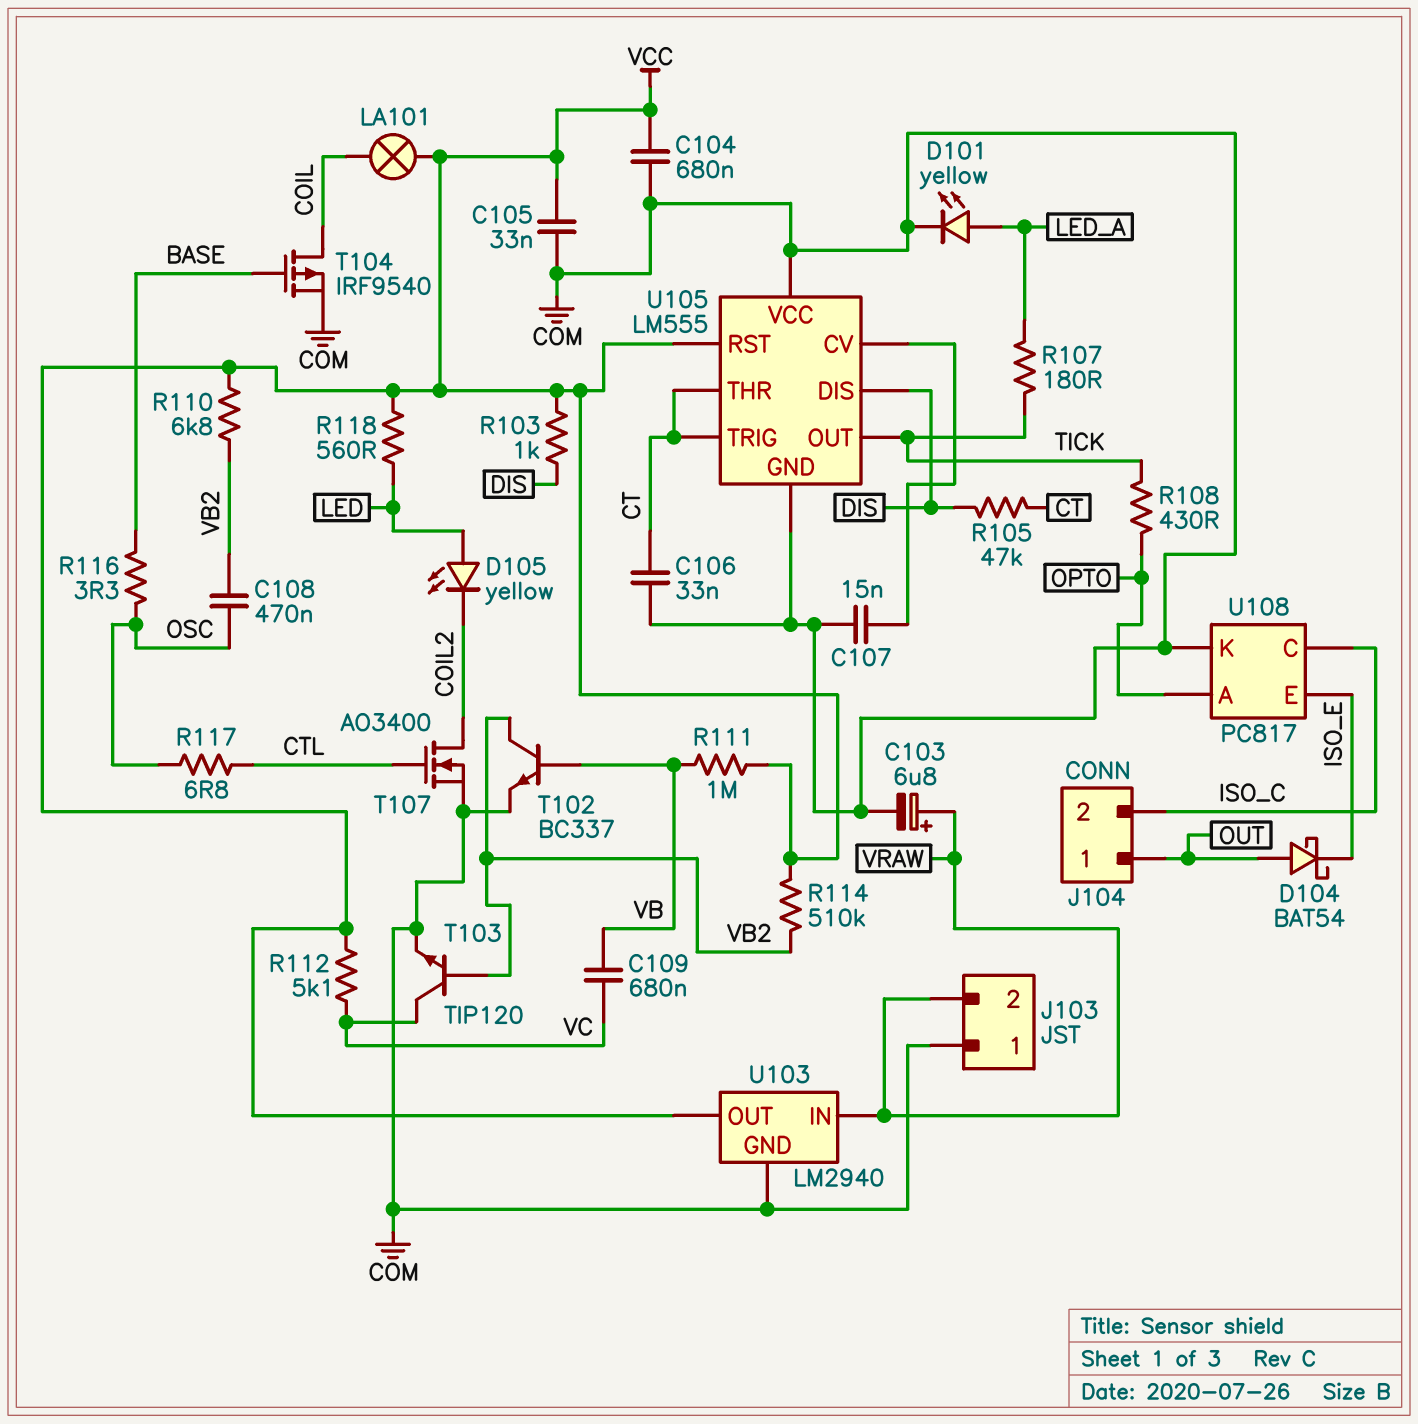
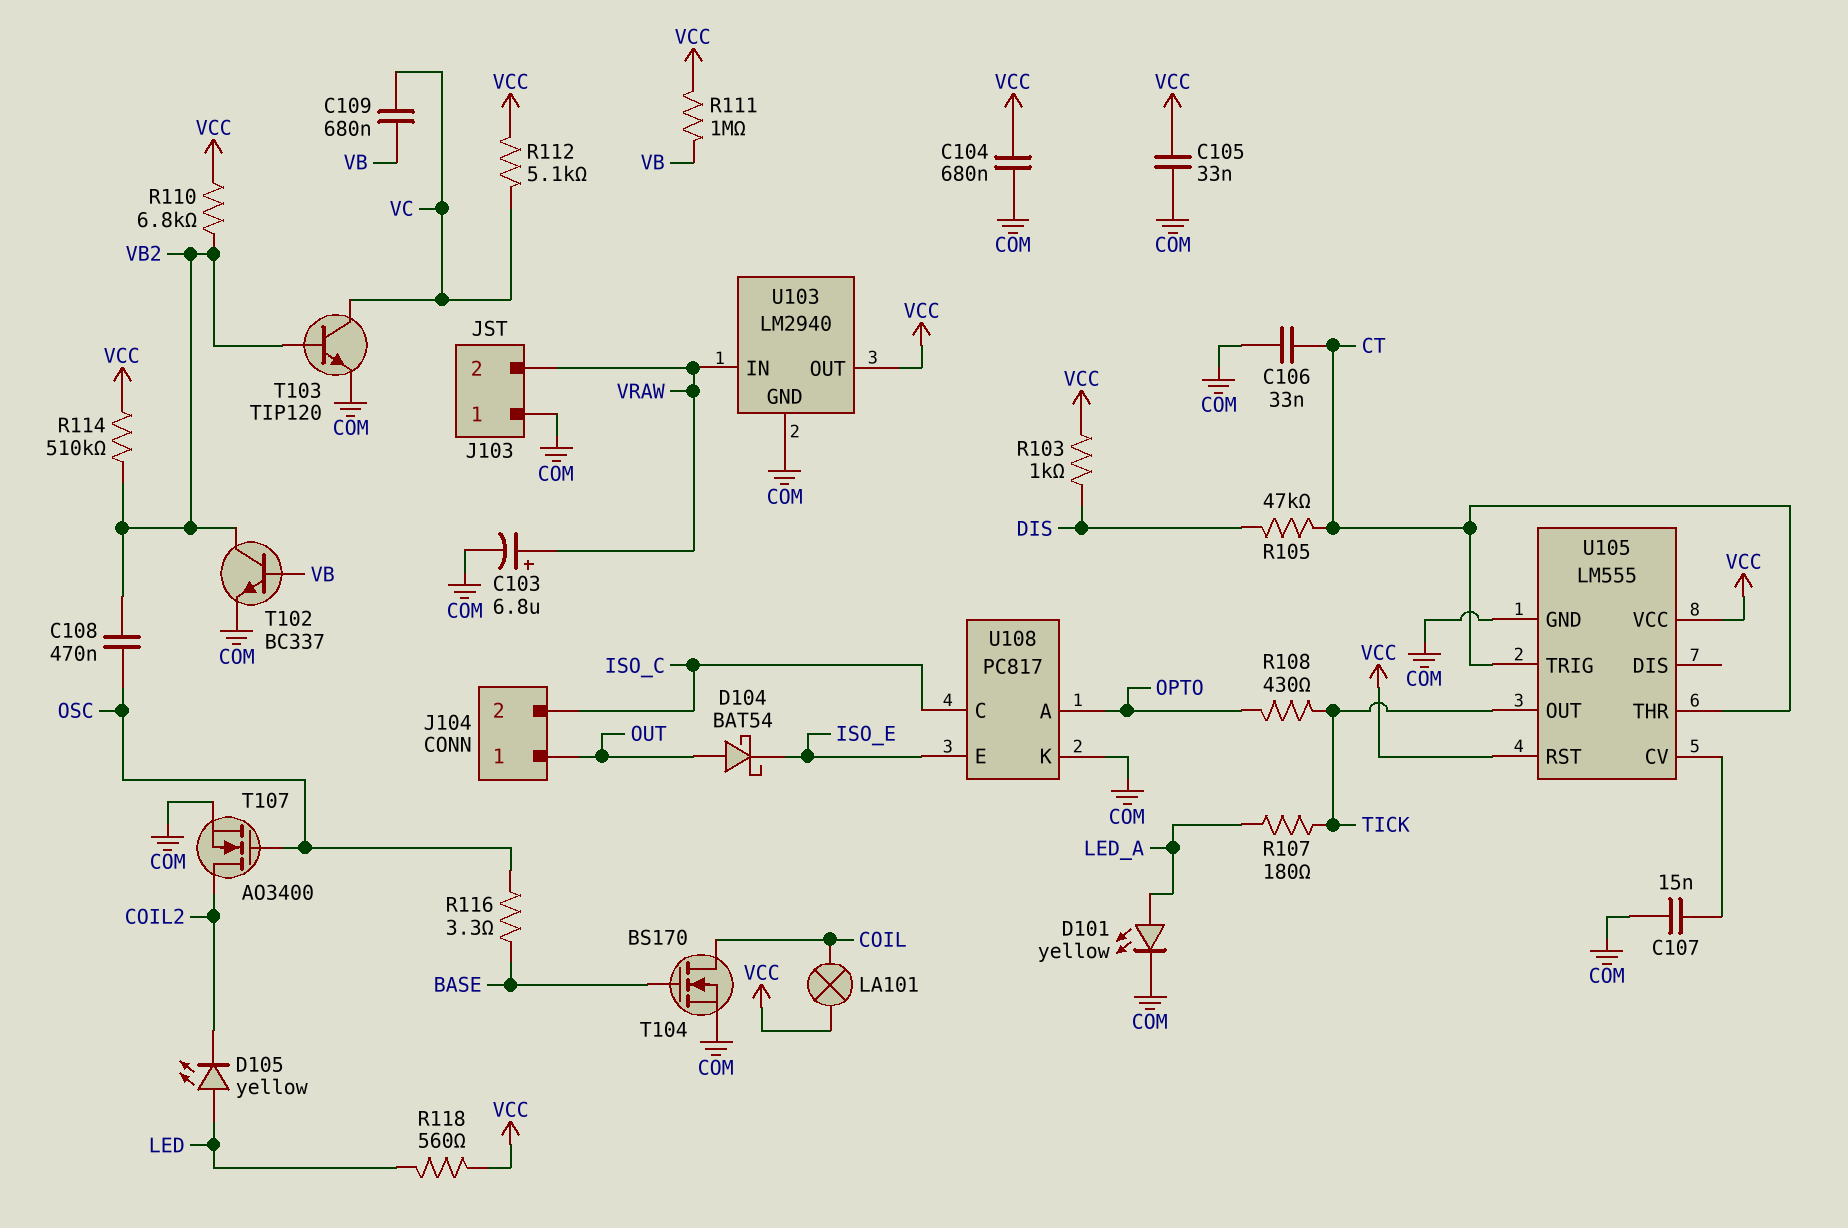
R117: 6.8 (CTL, OSC) -> none
T104: PMOS IRF9540 (G BASE, D COIL, S COM) -> NMOS BS170 (G BASE, D COIL, S COM)
T107: NMOS AO3400 (G CTL, D COIL2, S COM) -> NMOS AO3400 (G OSC, D COIL2, S COM)
U105 pin DIS: DIS -> none
U105 pin VCC: COM -> VCC

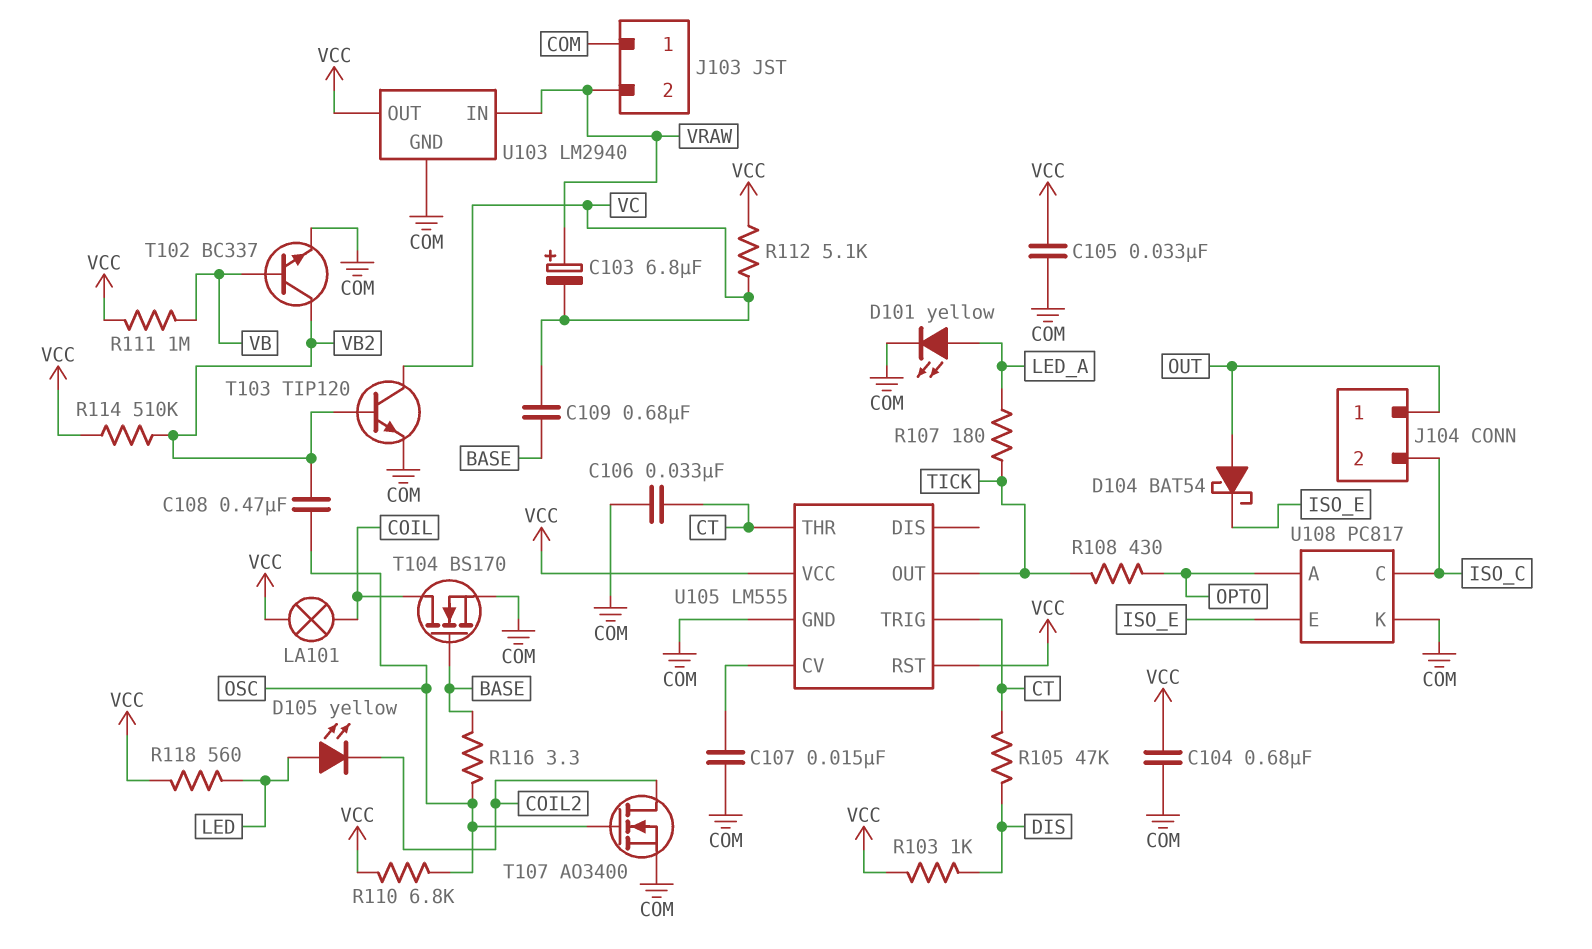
C103: 6.8uF (plus VRAW, minus COM) -> 6.8uF (plus VRAW, minus VC)
C109: 680nF (VB, VC) -> 680nF (BASE, VC)
R110: 6.8k (VB2, VCC) -> 6.8k (OSC, VCC)

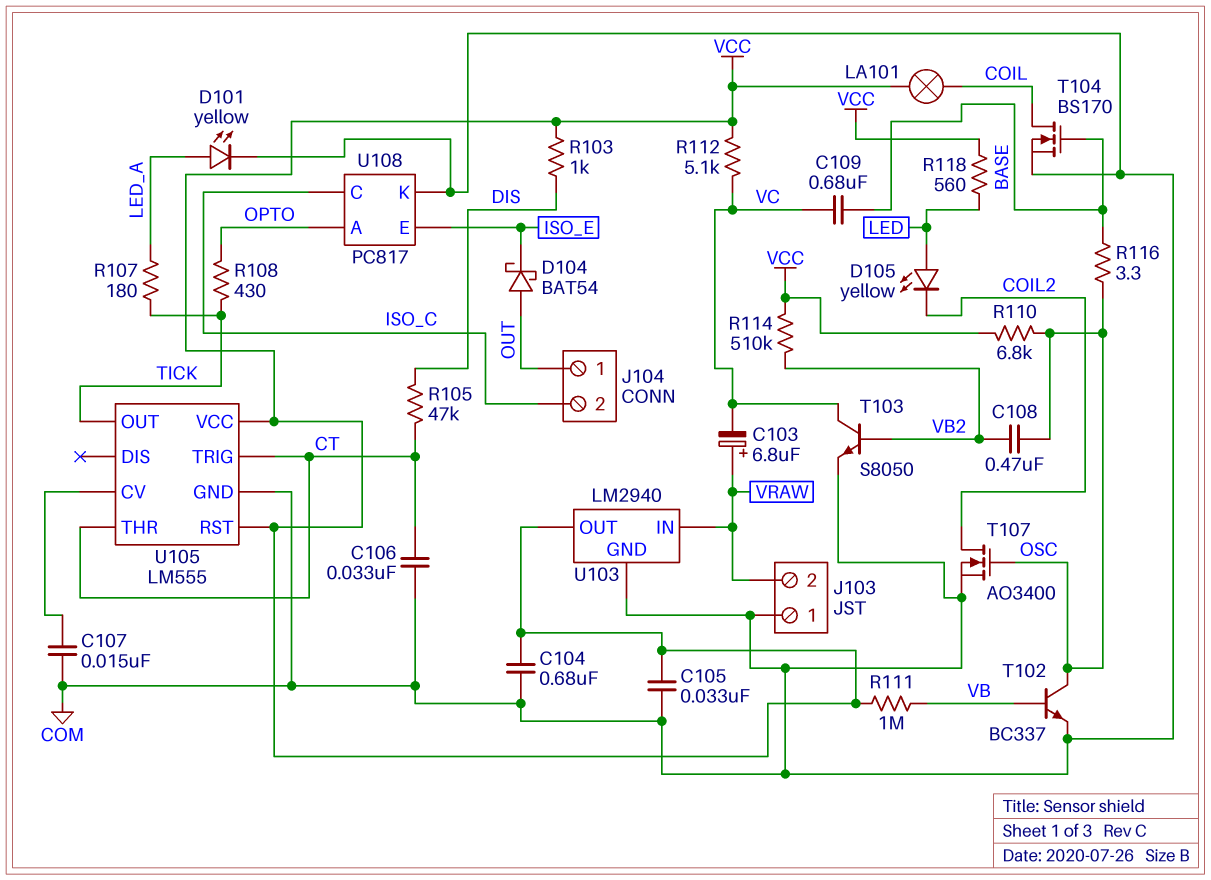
T102: NPN BC337 (B VB, C VB2, E COM) -> NPN BC337 (B VB, C OSC, E COM)
T103: NPN TIP120 (B VB2, C VC, E COM) -> NPN S8050 (B VB2, C VC, E COM)

